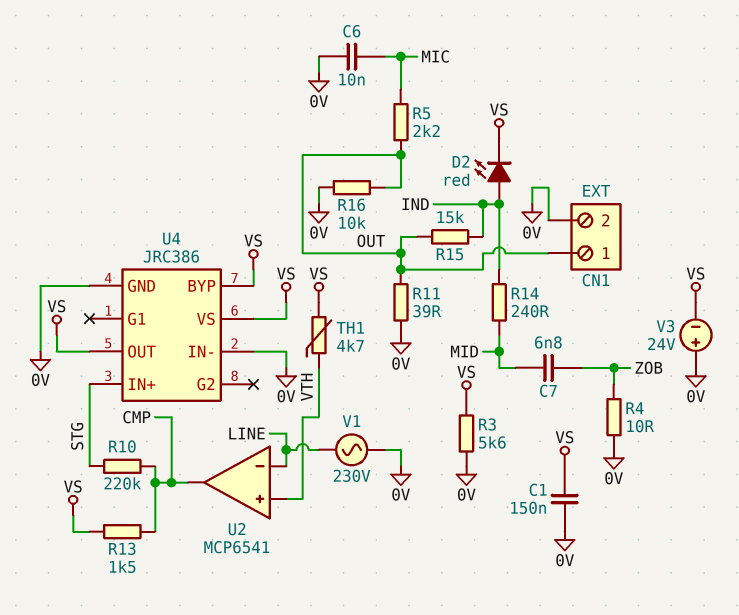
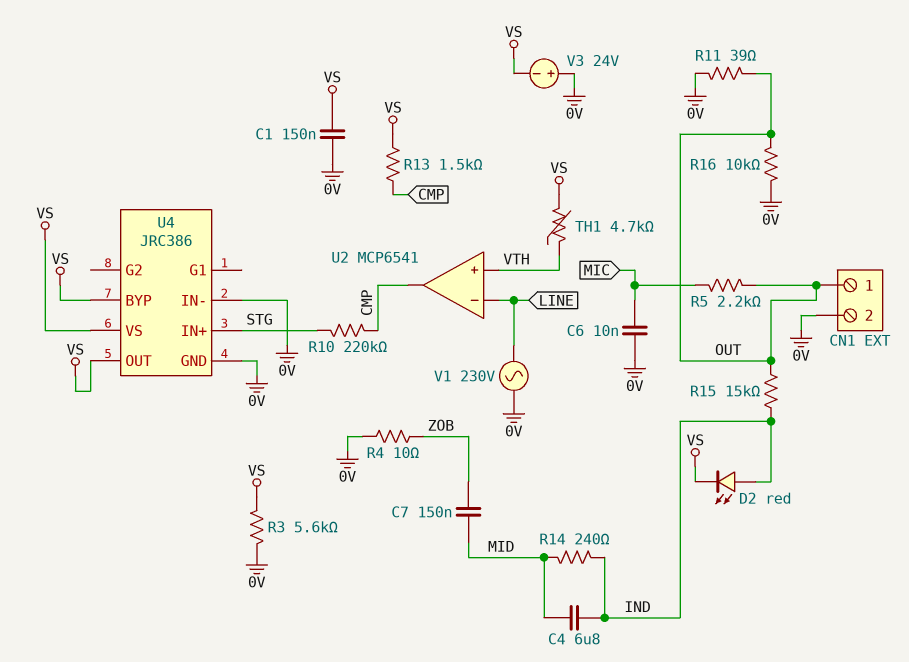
C4: none -> 6.8uF (IND, MID)
C7: 6.8nF (MID, ZOB) -> 150nF (MID, ZOB)

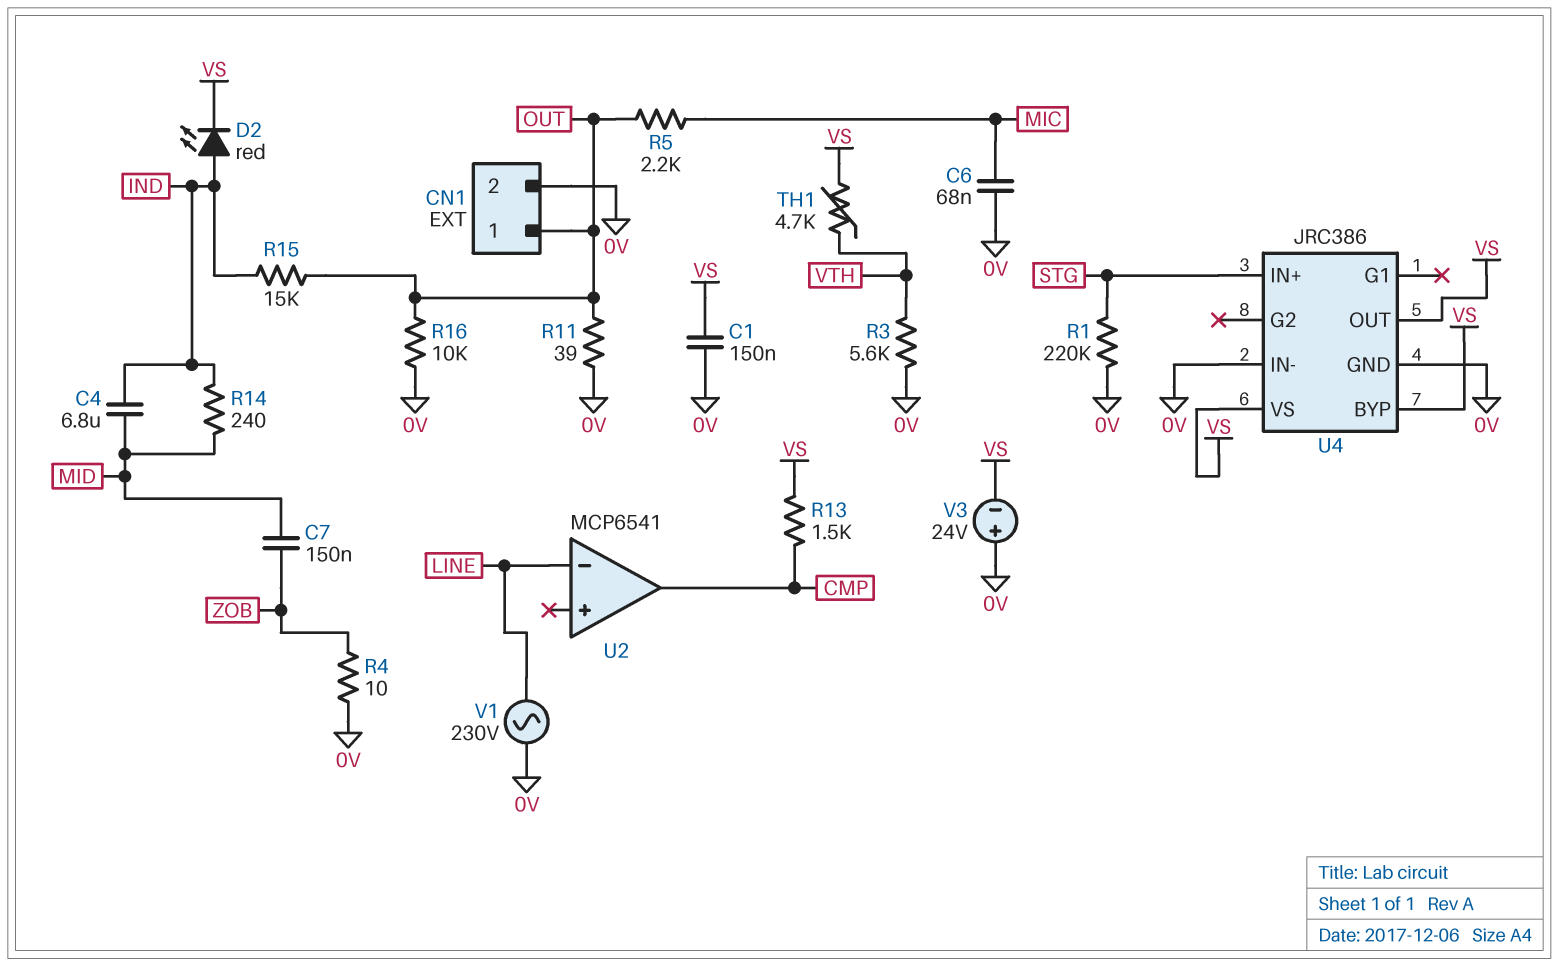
C6: 10nF (0V, MIC) -> 68nF (0V, MIC)
R1: none -> 220k (0V, STG)
R3: 5.6k (0V, VS) -> 5.6k (0V, VTH)
R10: 220k (CMP, STG) -> none
U2 pin in+: VTH -> none

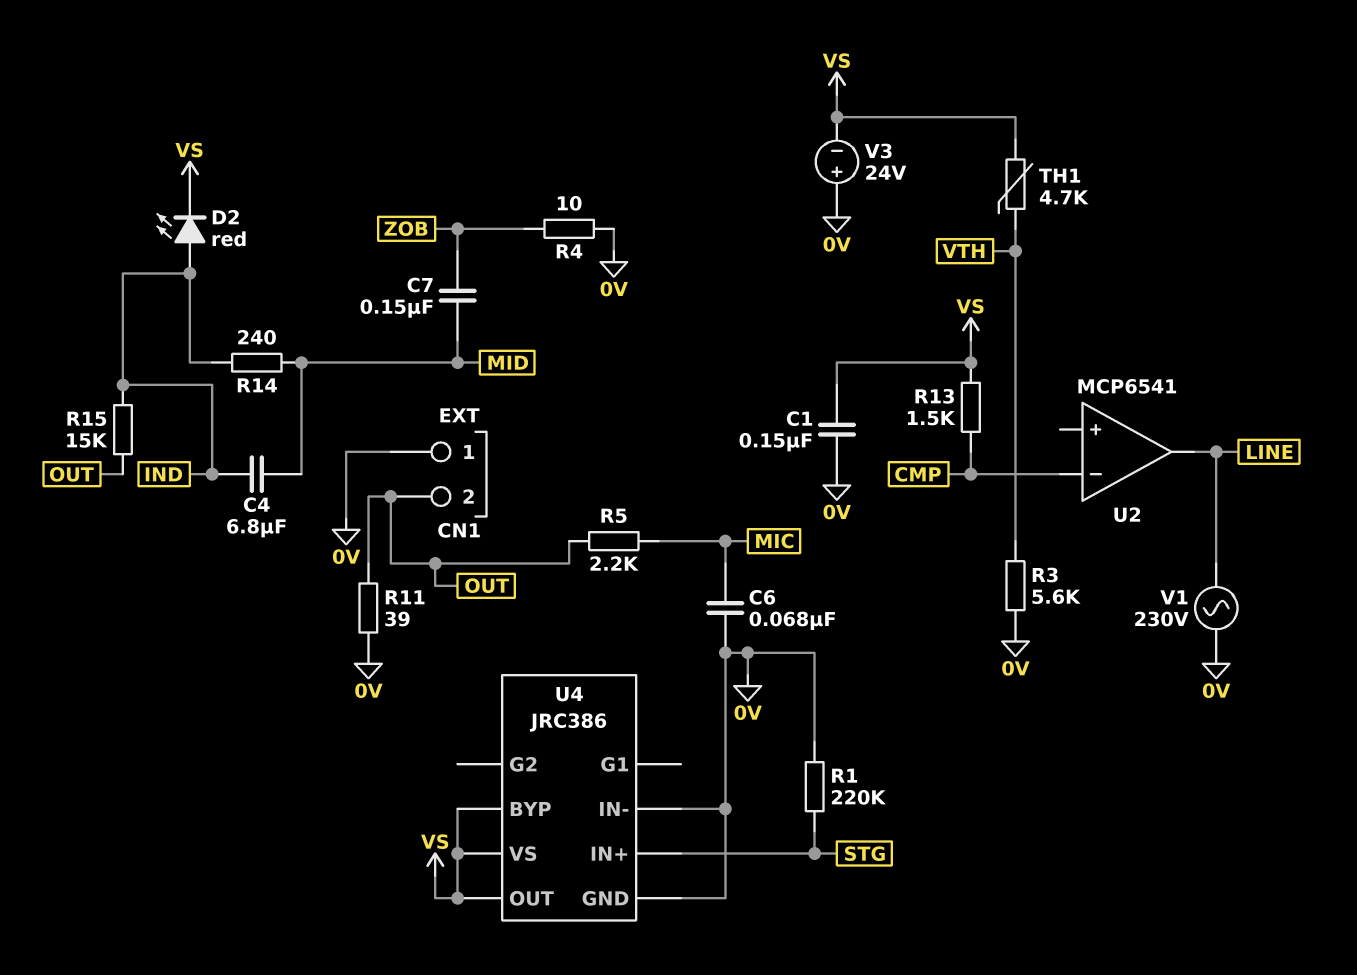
CN1 pin 1: OUT -> 0V
CN1 pin 2: 0V -> OUT
R16: 10k (0V, OUT) -> none
U2 pin in-: LINE -> CMP
U2 pin out: CMP -> LINE

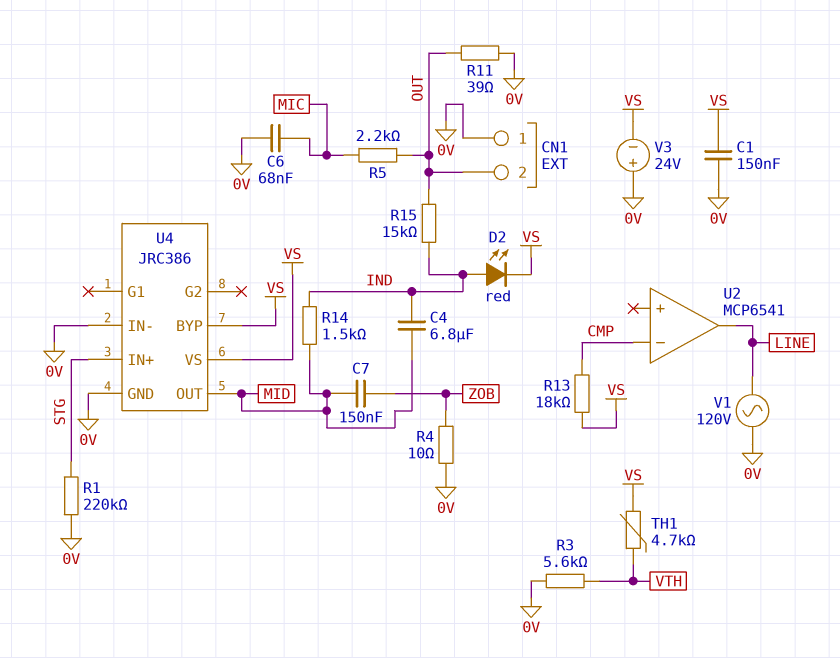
R13: 1.5k (CMP, VS) -> 18k (CMP, VS)
R14: 240 (IND, MID) -> 1.5k (IND, MID)
U4 pin OUT: VS -> MID
V1: AC 230V (0V, LINE) -> AC 120V (0V, LINE)

